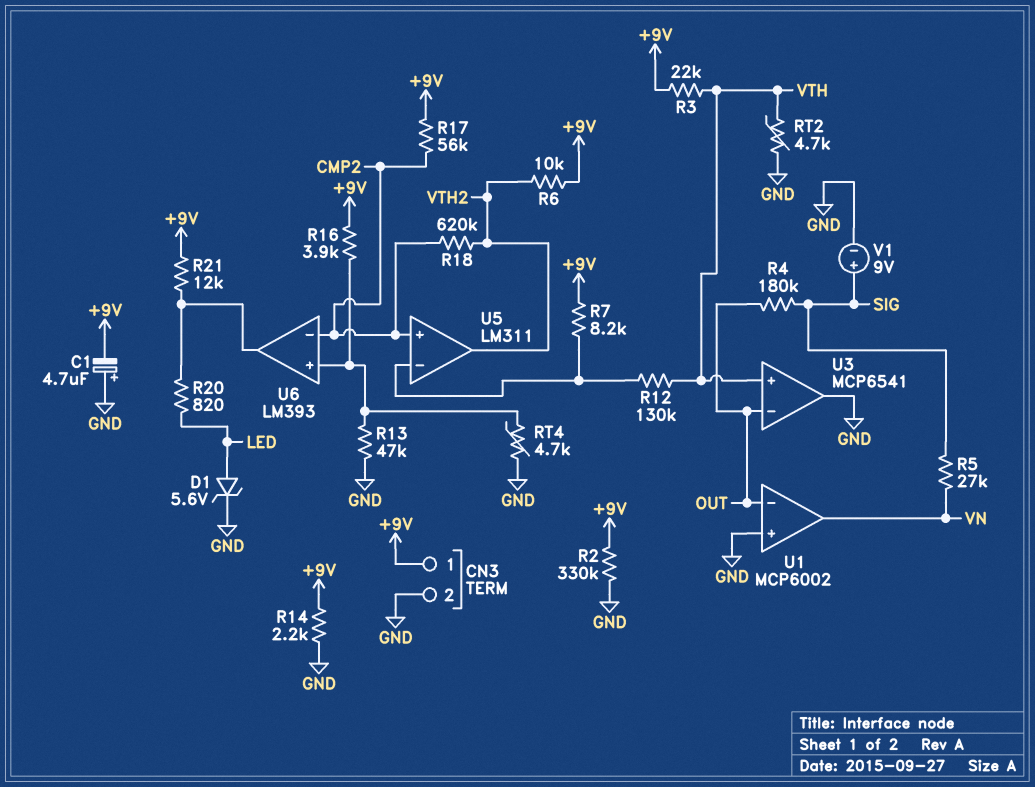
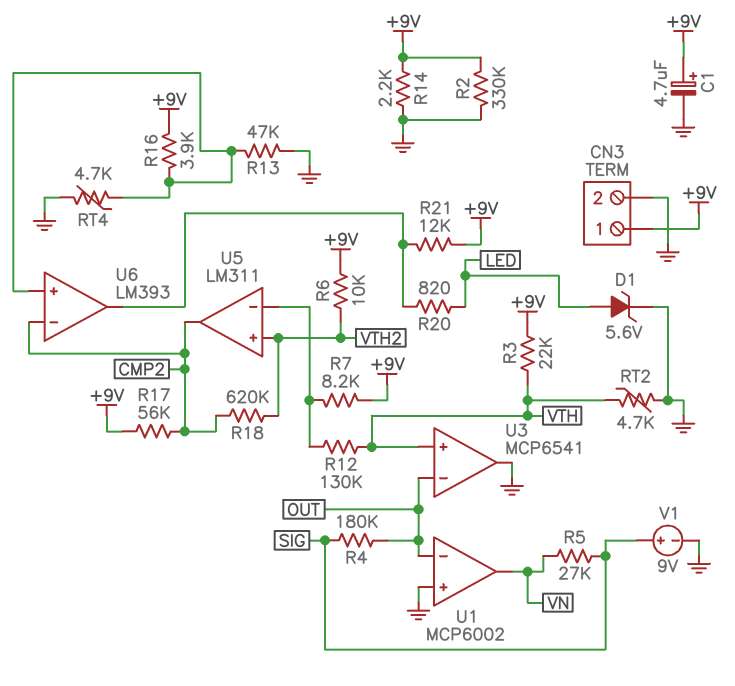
C1: 4.7uF (plus GND, minus +9V) -> 4.7uF (plus +9V, minus GND)
U5 pin in+: CMP2 -> VTH2
U5 pin out: VTH2 -> CMP2

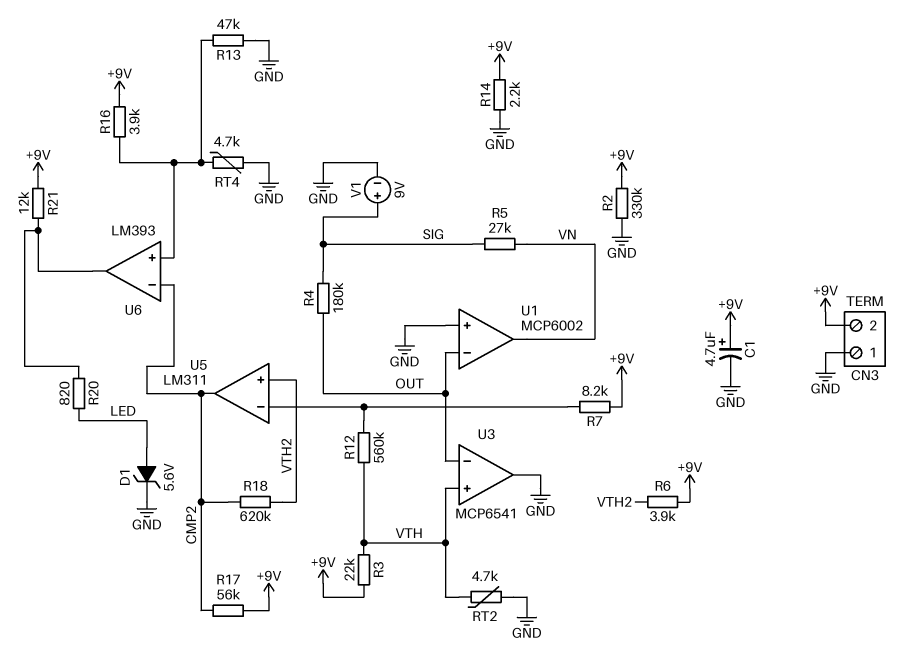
CN3 pin 1: +9V -> GND
CN3 pin 2: GND -> +9V
R6: 10k (+9V, VTH2) -> 3.9k (+9V, VTH2)
R12: 130k (U5/in-, VTH) -> 560k (U5/in-, VTH)

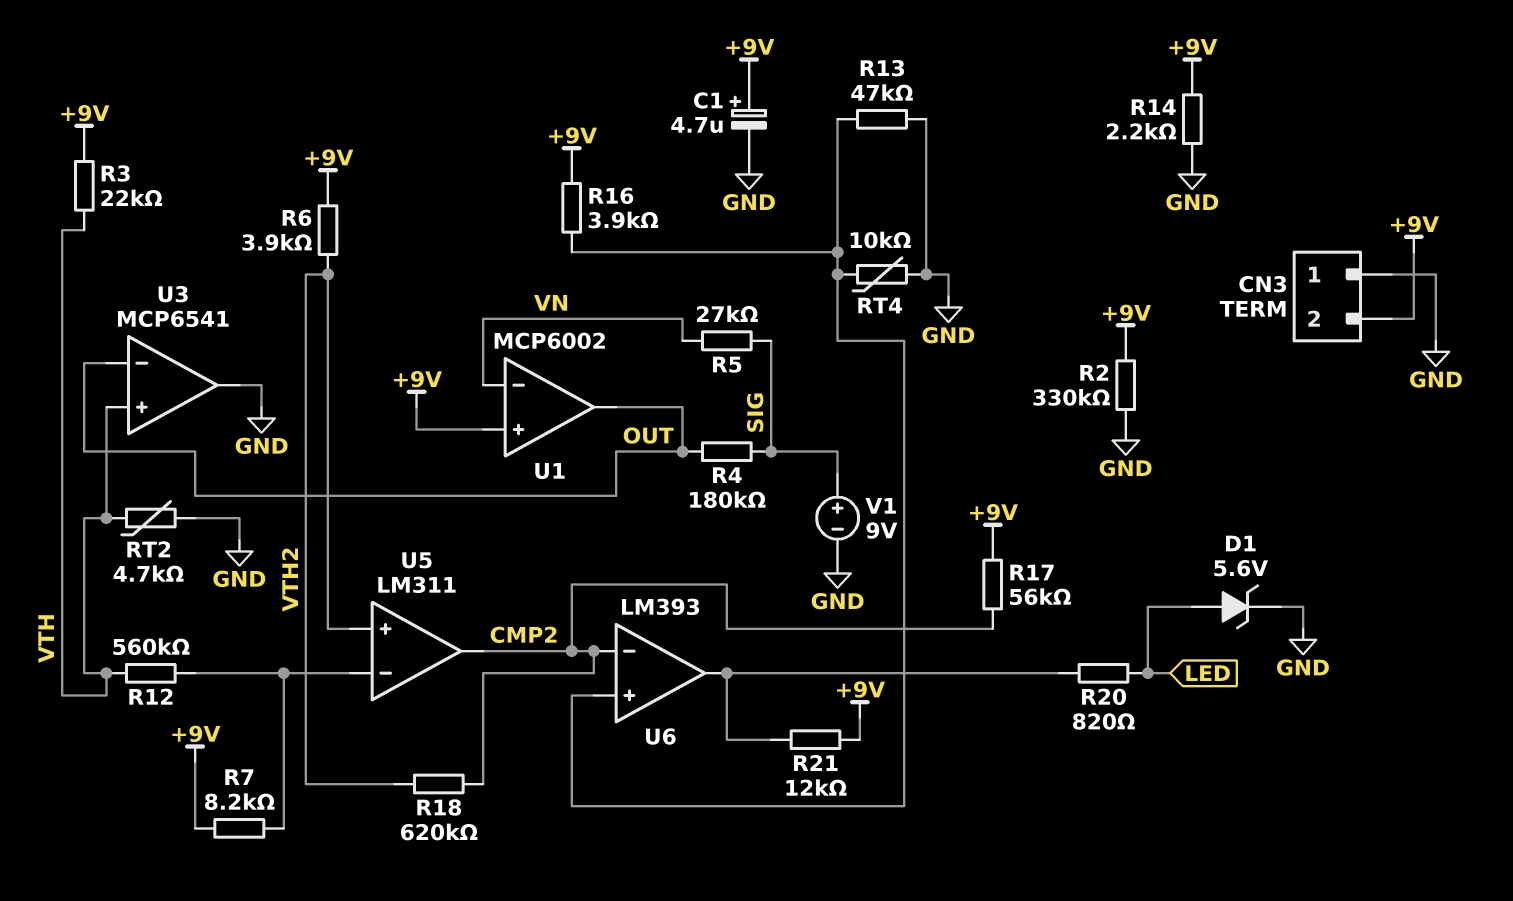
RT4: 4.7k (GND, U6/in+) -> 10k (GND, U6/in+)
U1 pin in+: GND -> +9V
U1 pin in-: OUT -> VN
U1 pin out: VN -> OUT

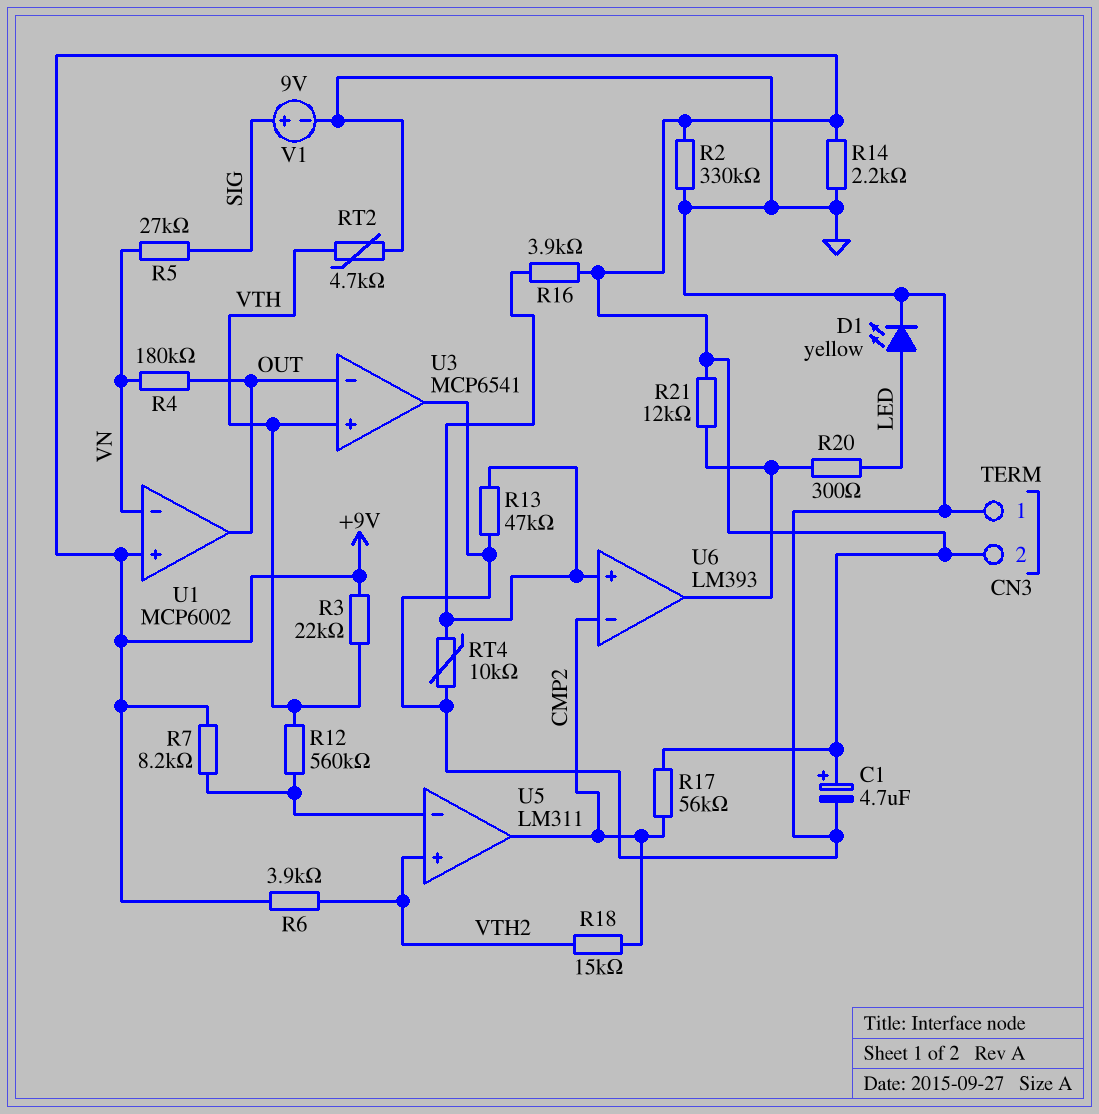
D1: zener 5.6V (A LED, K GND) -> LED yellow (A LED, K GND)
R4: 180k (OUT, SIG) -> 180k (OUT, VN)
R18: 620k (CMP2, VTH2) -> 15k (CMP2, VTH2)
R20: 820 (LED, U6/out) -> 300 (LED, U6/out)

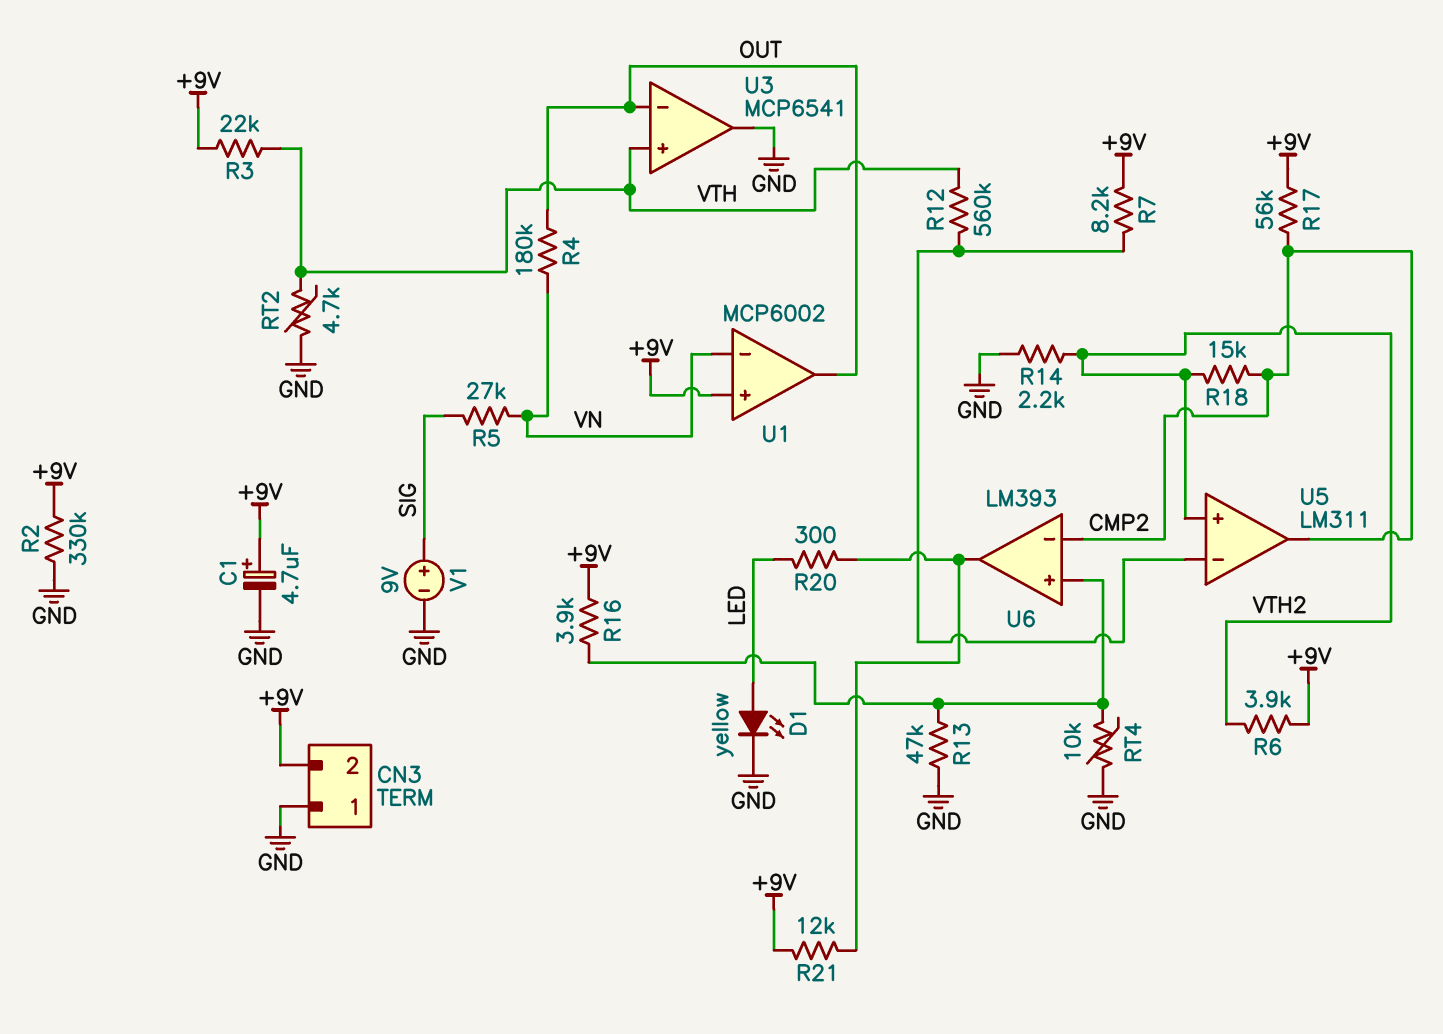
R14: 2.2k (+9V, GND) -> 2.2k (GND, VTH2)

